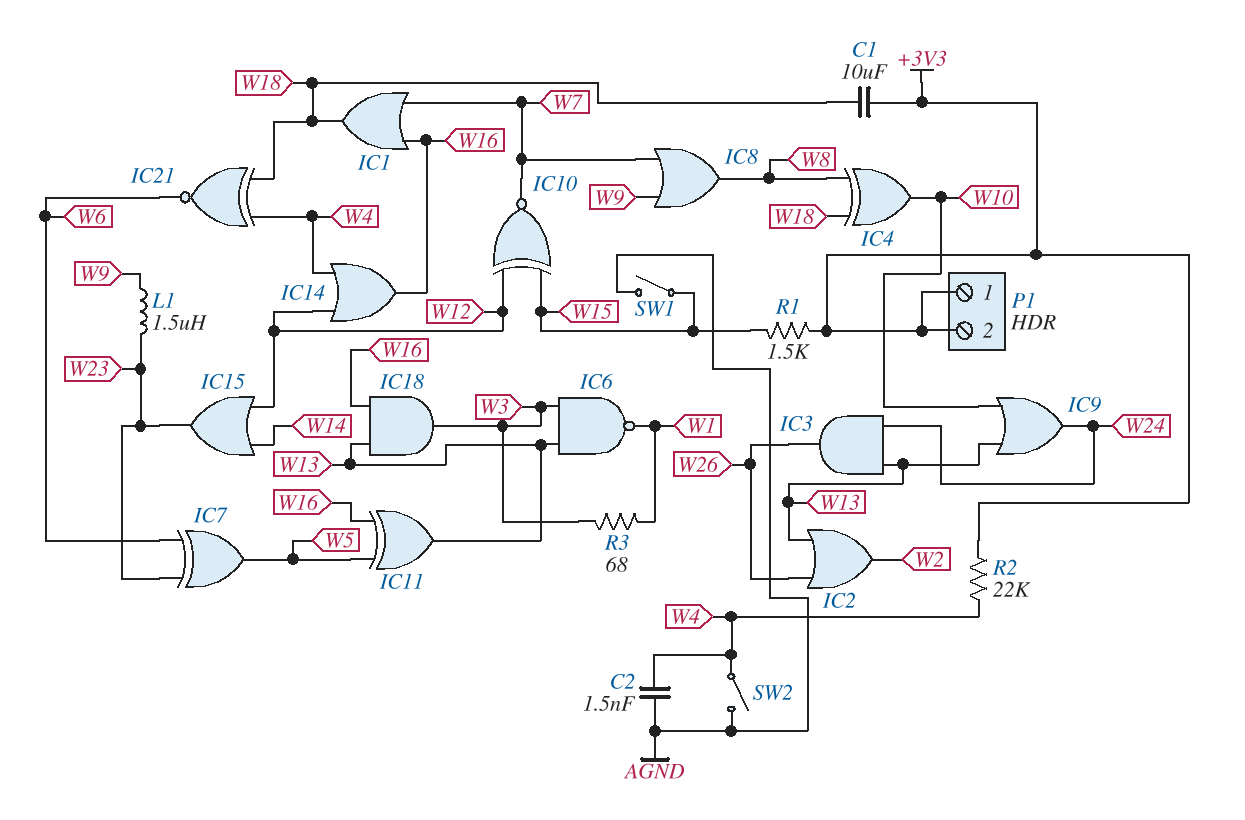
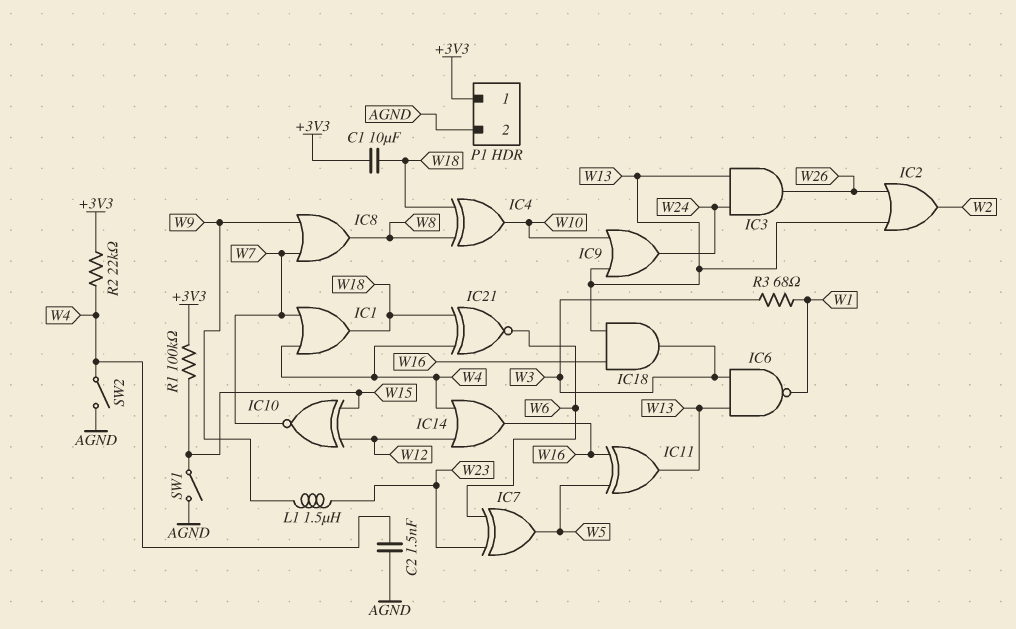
IC1: OR (in W7, in W16, out W18) -> OR (in W4, in W7, out W18)
IC15: OR (in W12, in W14, out W23) -> none
P1 pin 2: +3V3 -> AGND
R1: 1.5k (+3V3, W15) -> 100k (+3V3, W15)

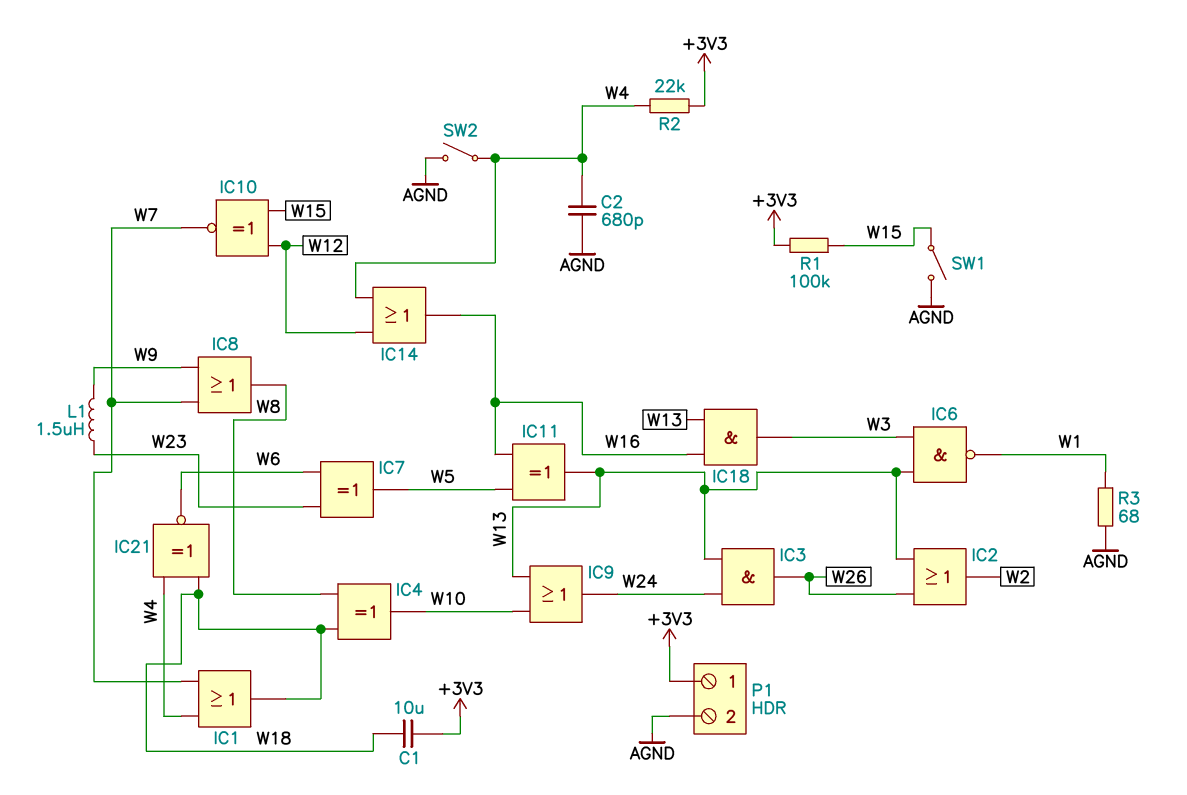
C2: 1.5nF (AGND, W4) -> 680pF (AGND, W4)
R3: 68 (W1, W3) -> 68 (AGND, W1)

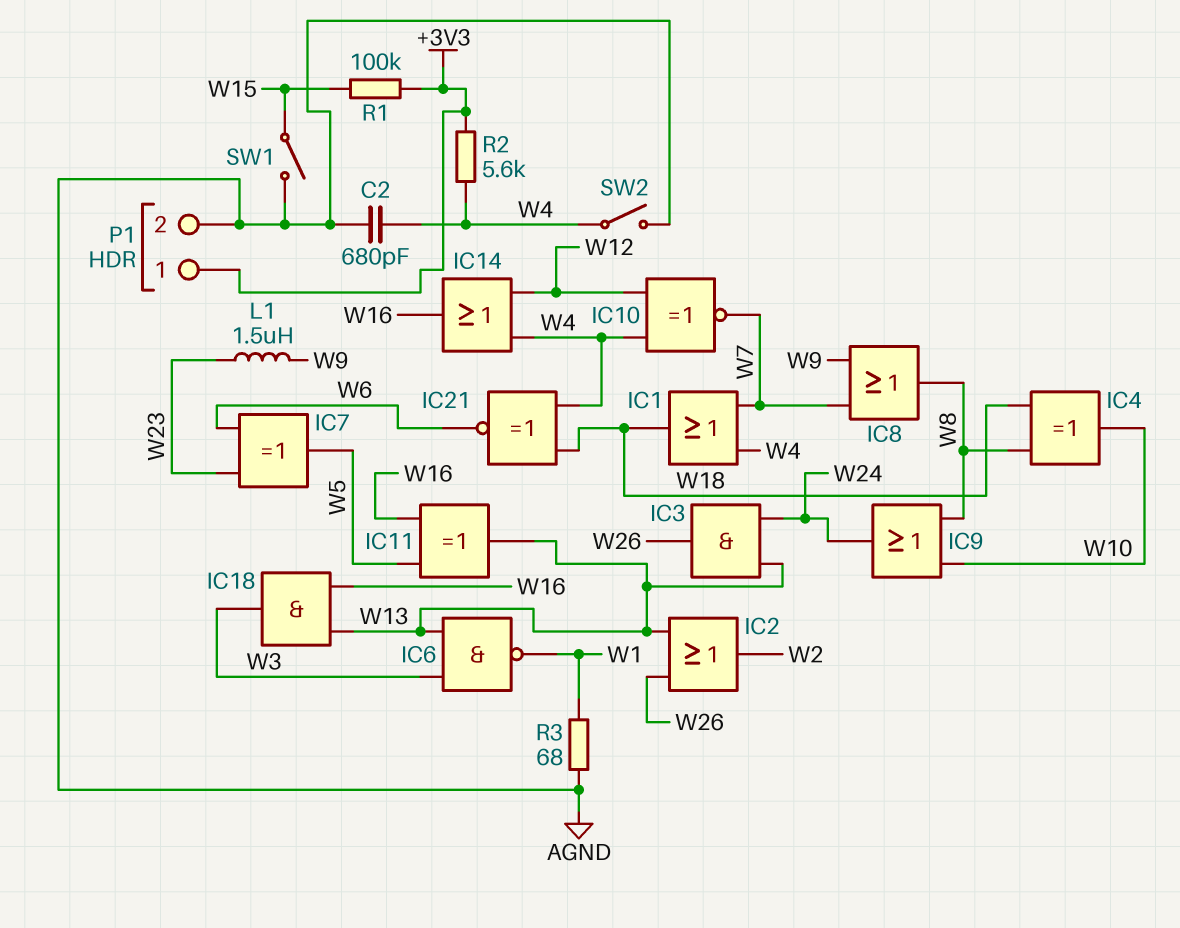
C1: 10uF (+3V3, W18) -> none
IC9: OR (in W10, in W13, out W24) -> OR (in W8, in W10, out W24)
IC10: XNOR (in W12, in W15, out W7) -> XNOR (in W4, in W12, out W7)
R2: 22k (+3V3, W4) -> 5.6k (+3V3, W4)

